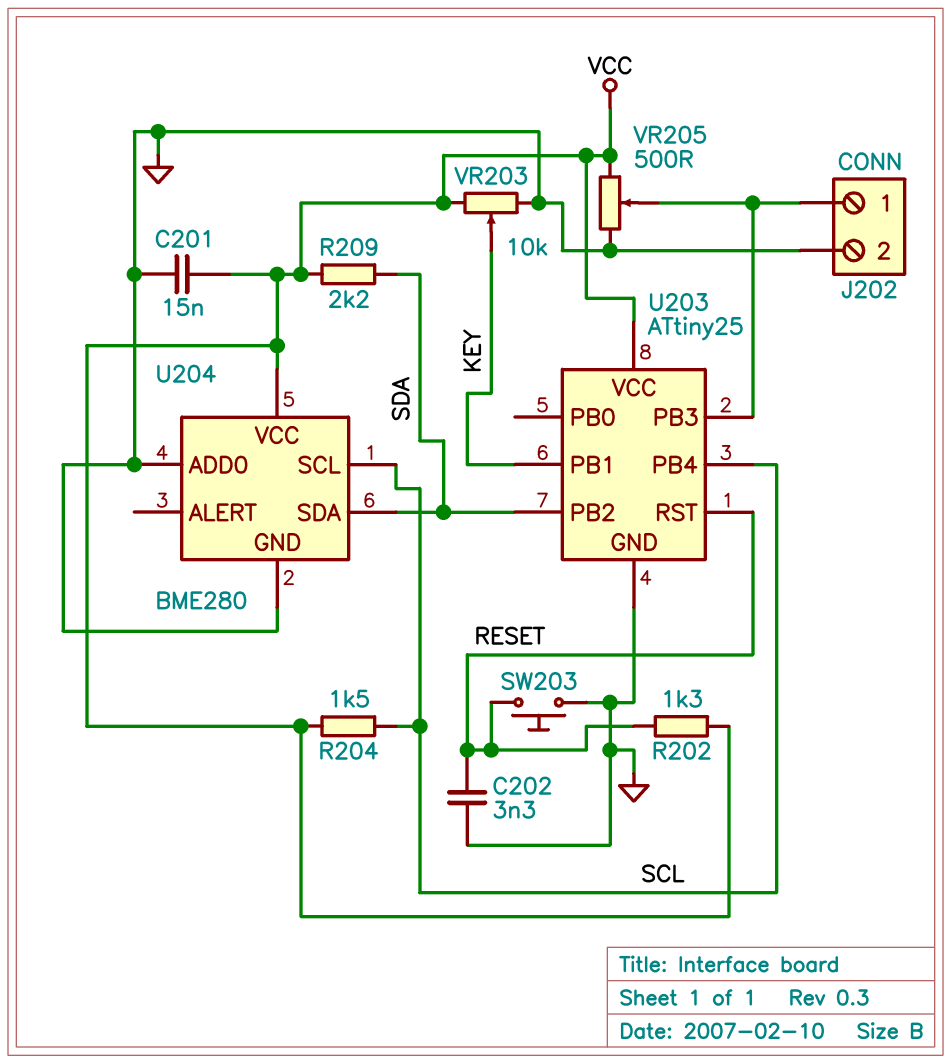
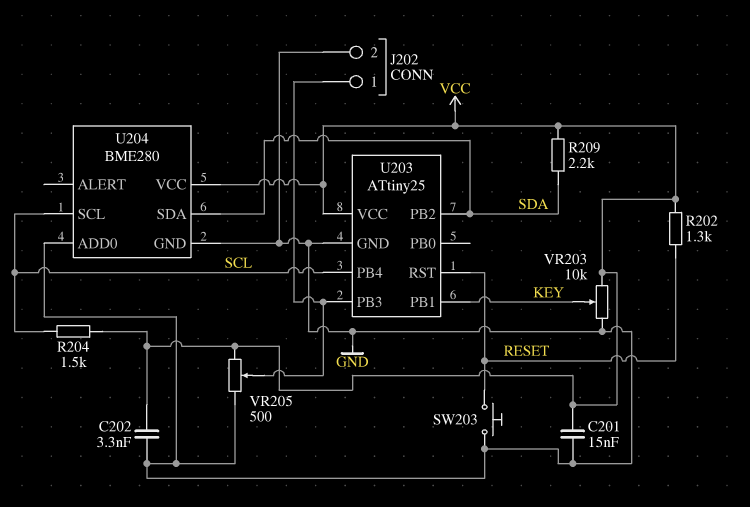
C202: 3.3nF (GND, RESET) -> 3.3nF (GND, VCC)

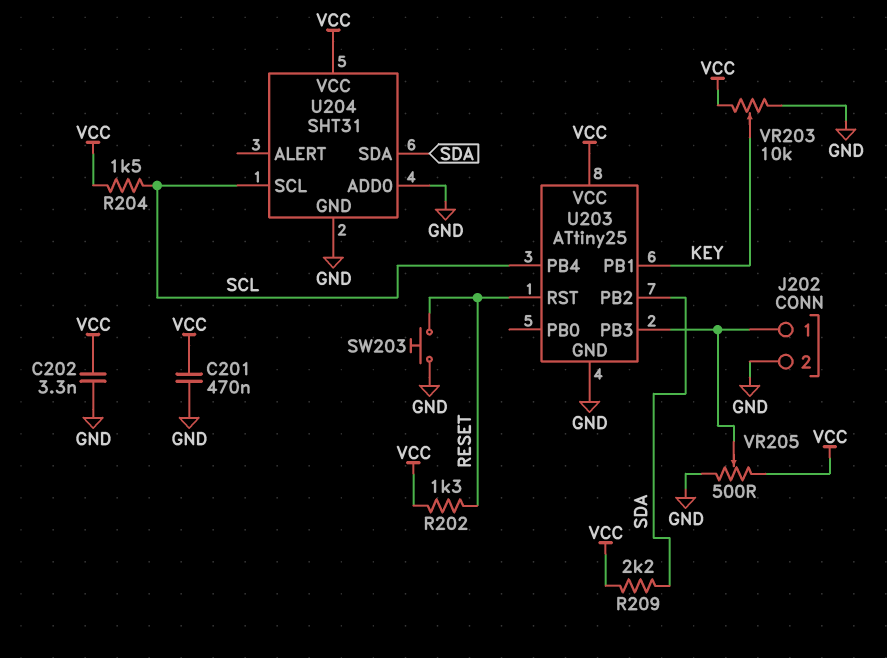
C201: 15nF (GND, VCC) -> 470nF (GND, VCC)
U204: BME280 -> SHT31

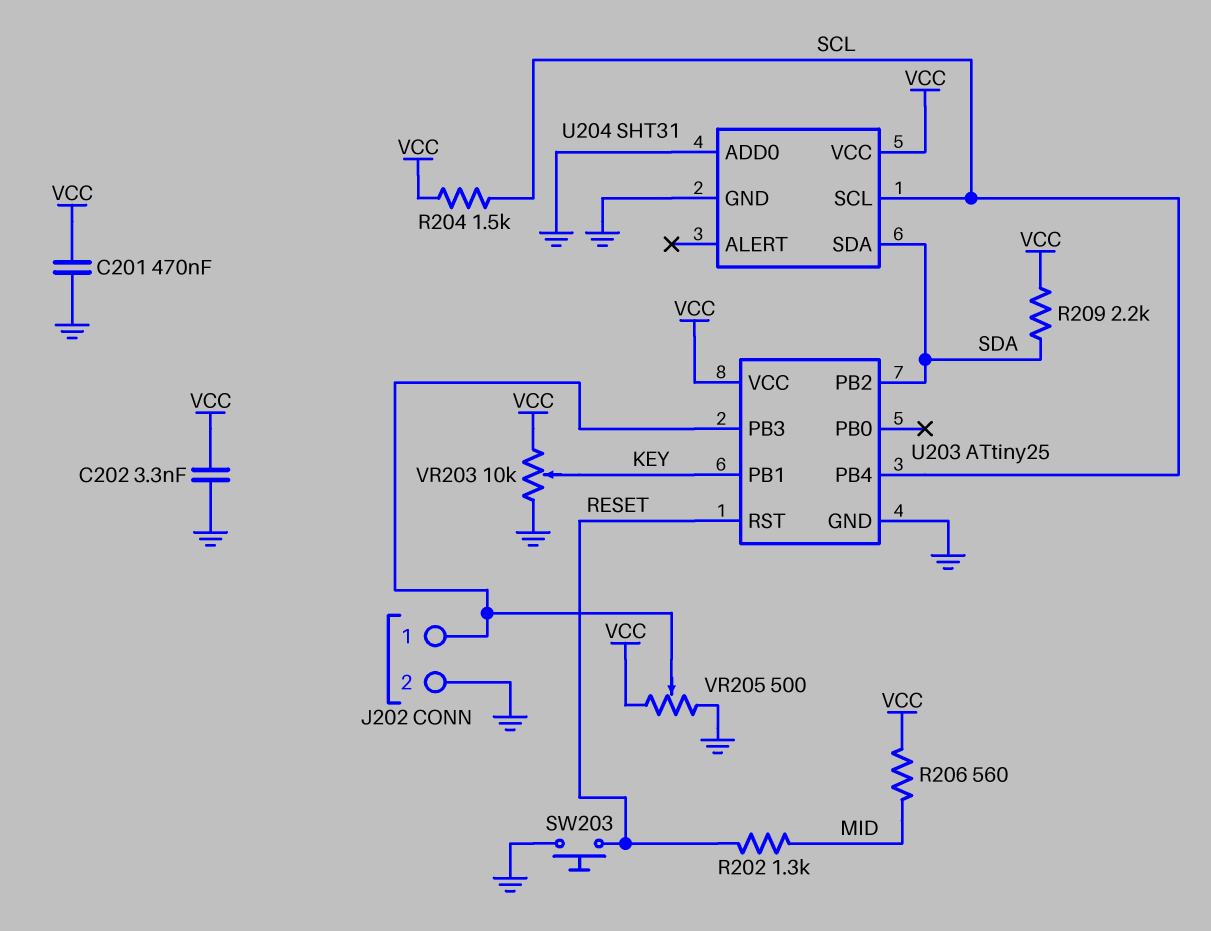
R202: 1.3k (RESET, VCC) -> 1.3k (MID, RESET)
R206: none -> 560 (MID, VCC)

